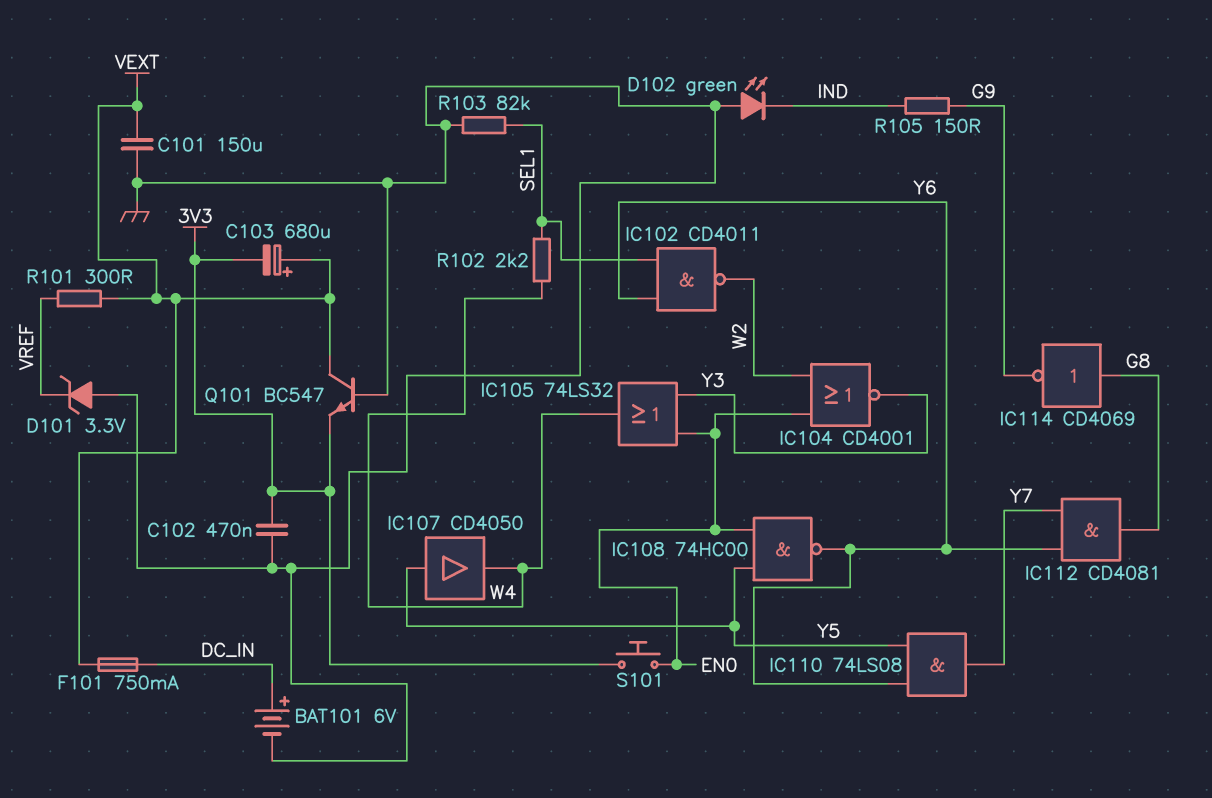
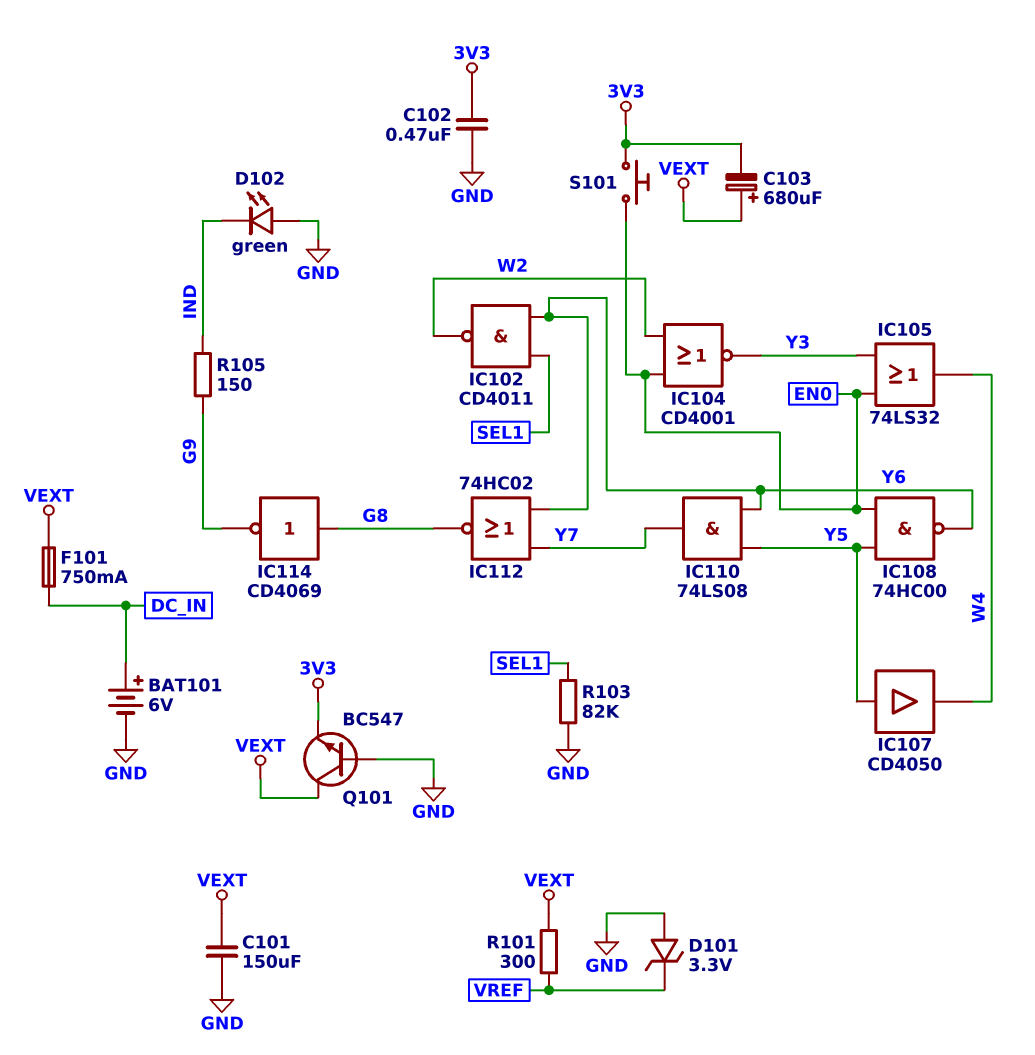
IC112: AND CD4081 (in Y6, in Y7, out G8) -> NOR 74HC02 (in Y6, in Y7, out G8)
R102: 2.2k (SEL1, W4) -> none

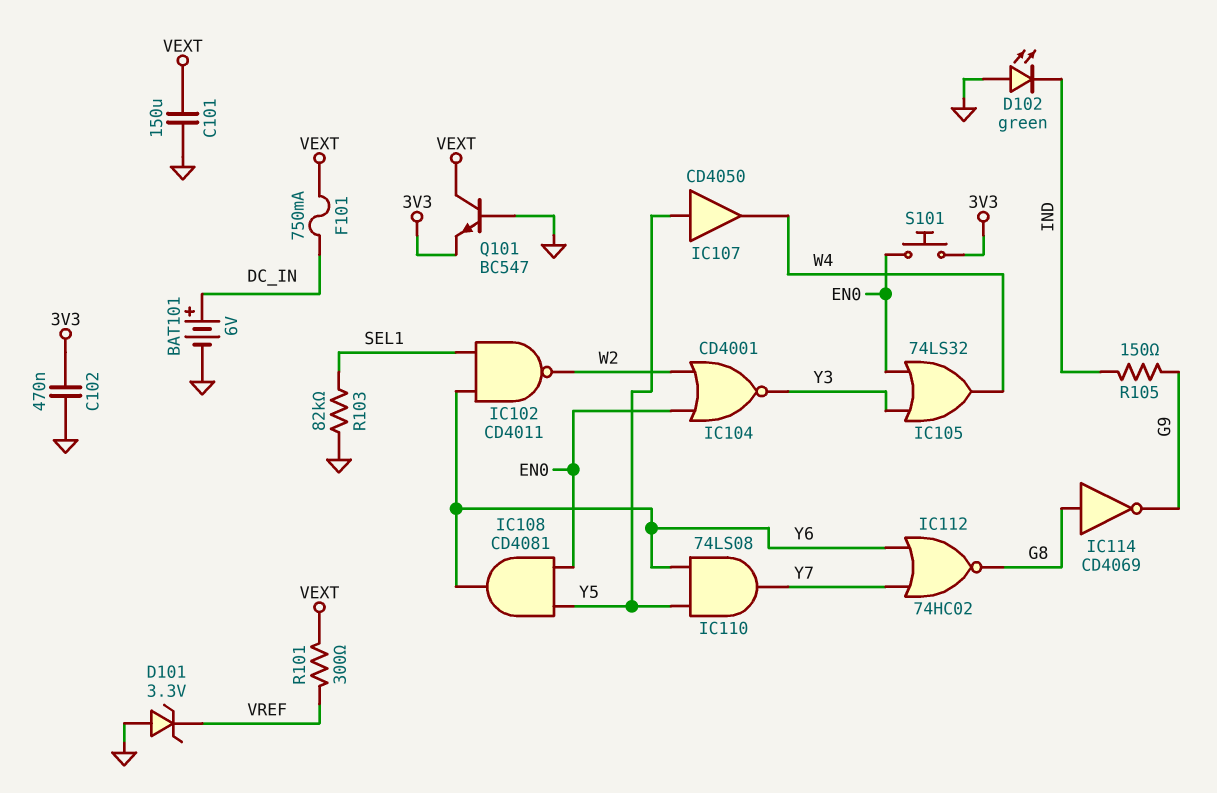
C103: 680uF (plus VEXT, minus 3V3) -> none
IC108: NAND 74HC00 (in EN0, in Y5, out Y6) -> AND CD4081 (in EN0, in Y5, out Y6)

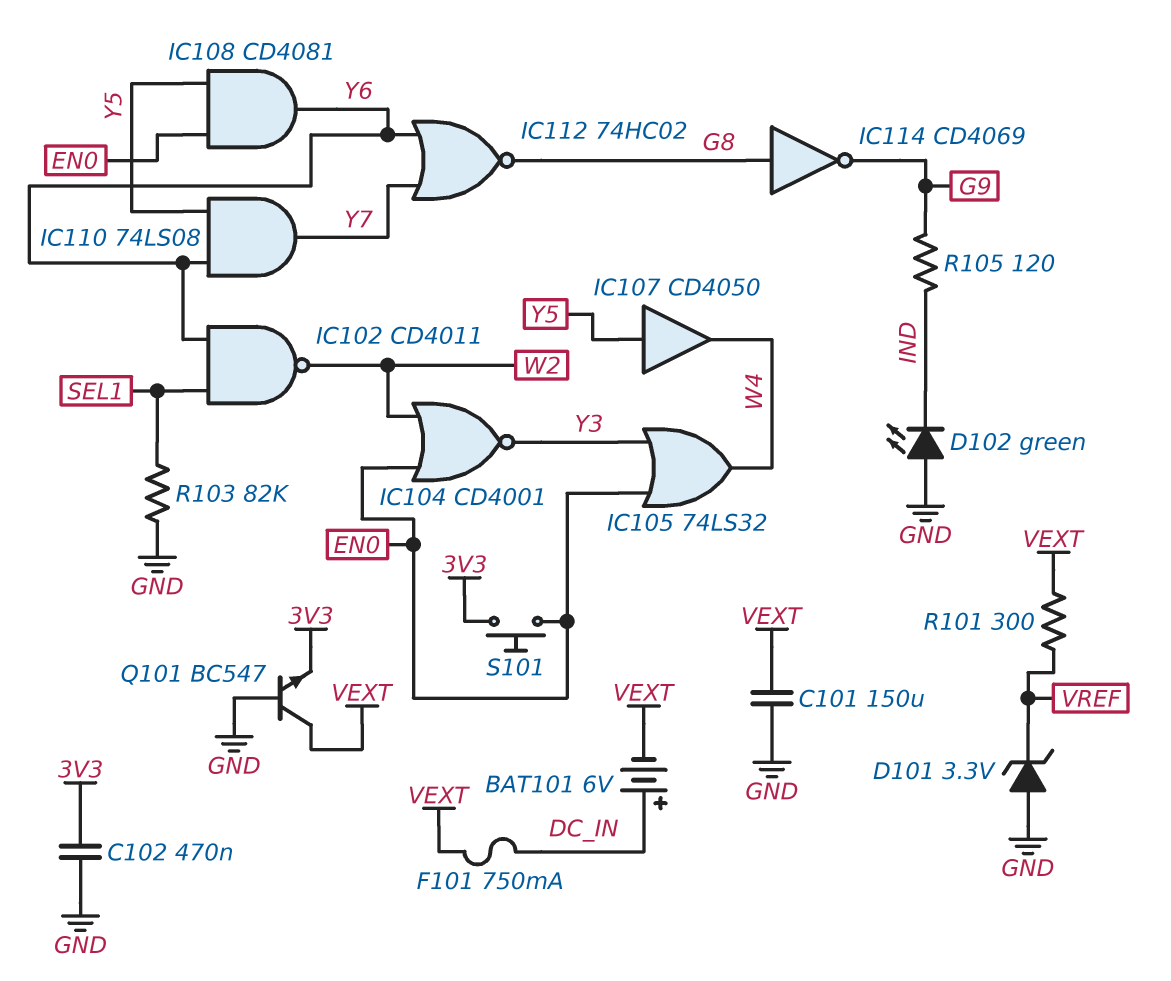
BAT101: 6V (plus DC_IN, minus GND) -> 6V (plus DC_IN, minus VEXT)
R105: 150 (G9, IND) -> 120 (G9, IND)

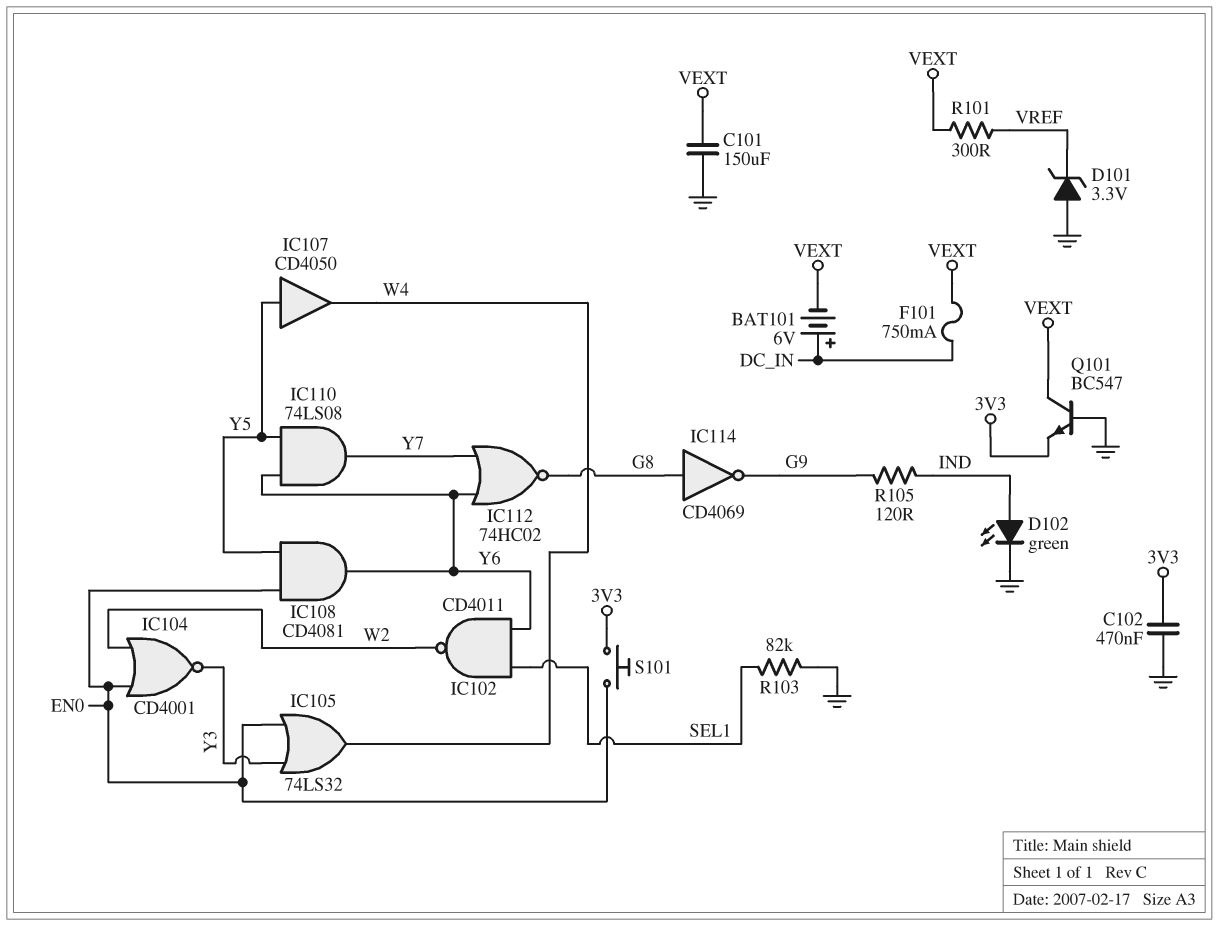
D102: LED green (A GND, K IND) -> LED green (A IND, K GND)

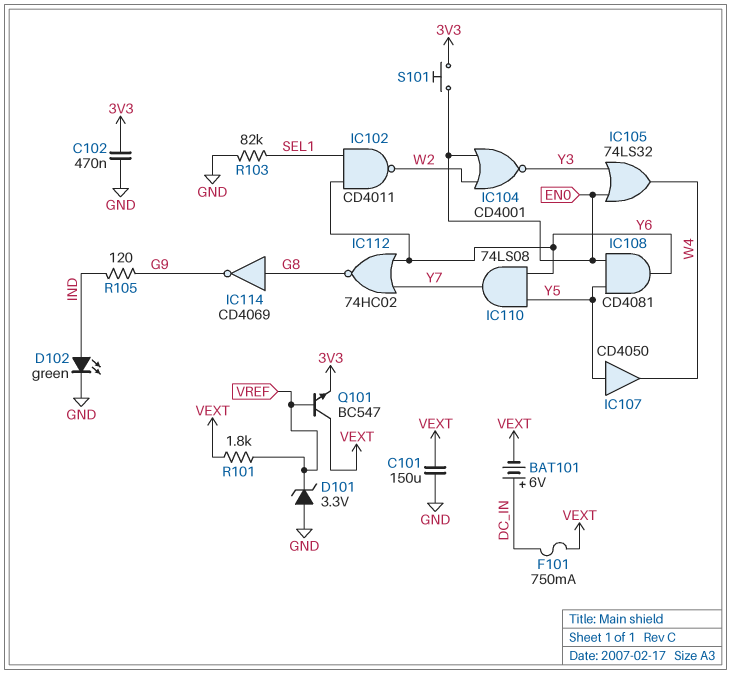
Q101: NPN BC547 (B GND, C VEXT, E 3V3) -> NPN BC547 (B VREF, C VEXT, E 3V3)
R101: 300 (VEXT, VREF) -> 1.8k (VEXT, VREF)

